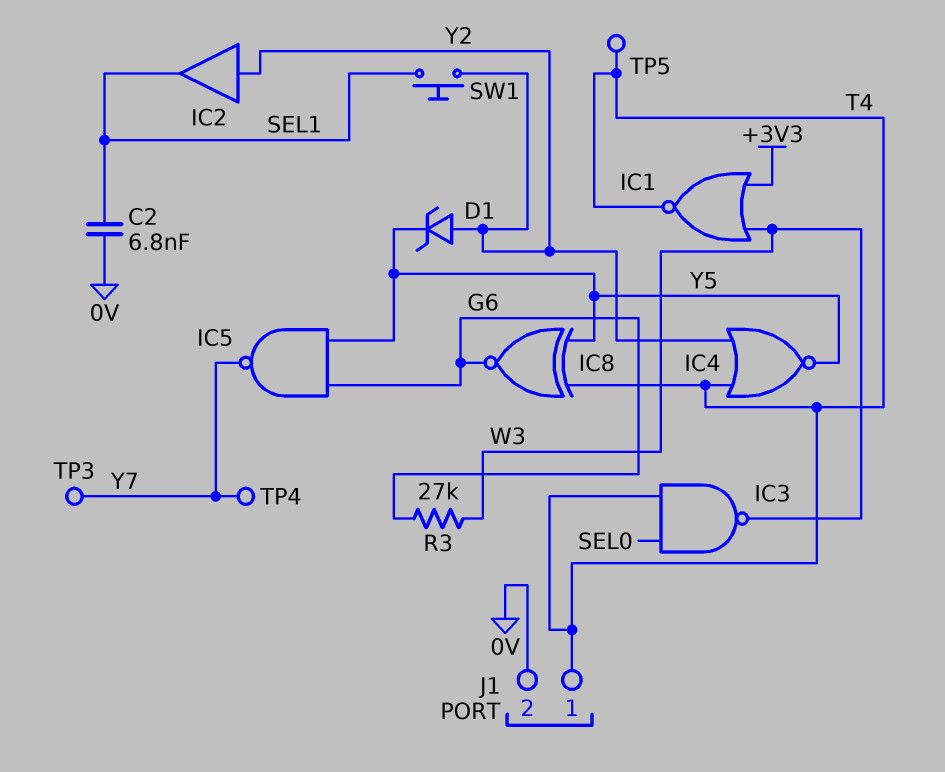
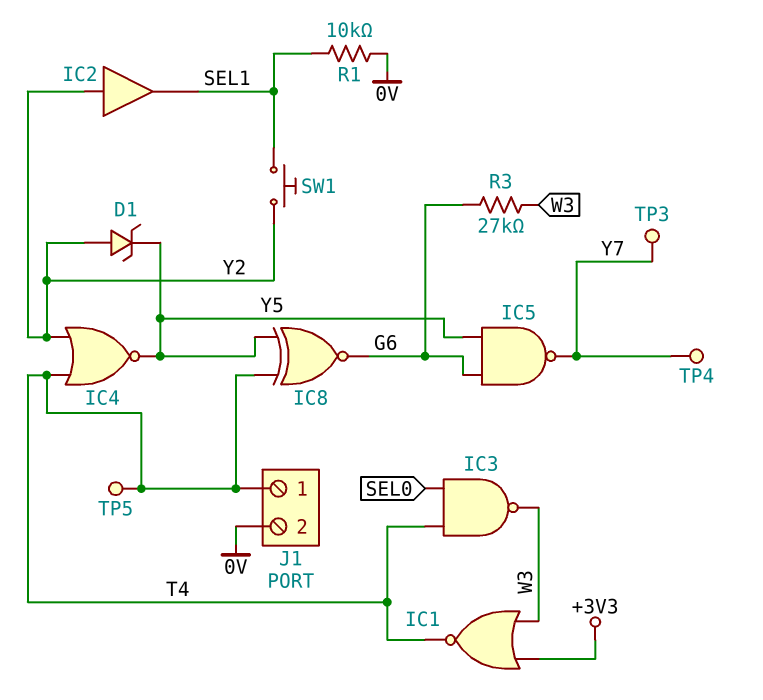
C2: 6.8nF (0V, SEL1) -> none
R1: none -> 10k (0V, SEL1)

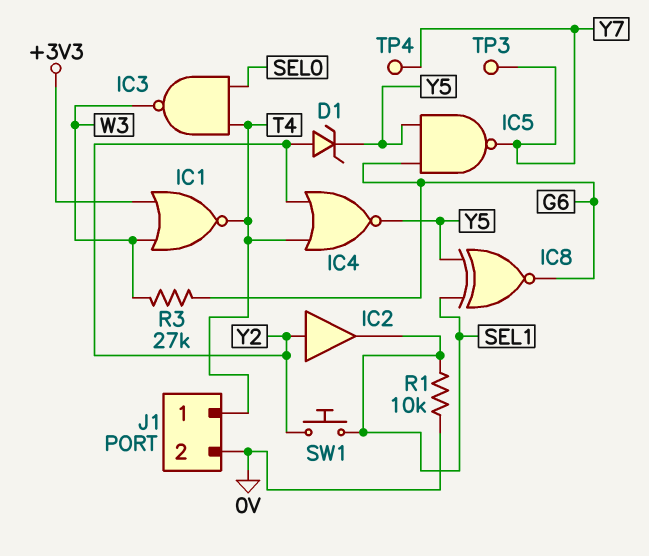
IC8: XNOR (in T4, in Y5, out G6) -> XNOR (in SEL1, in Y5, out G6)
TP5: test point (T4) -> none

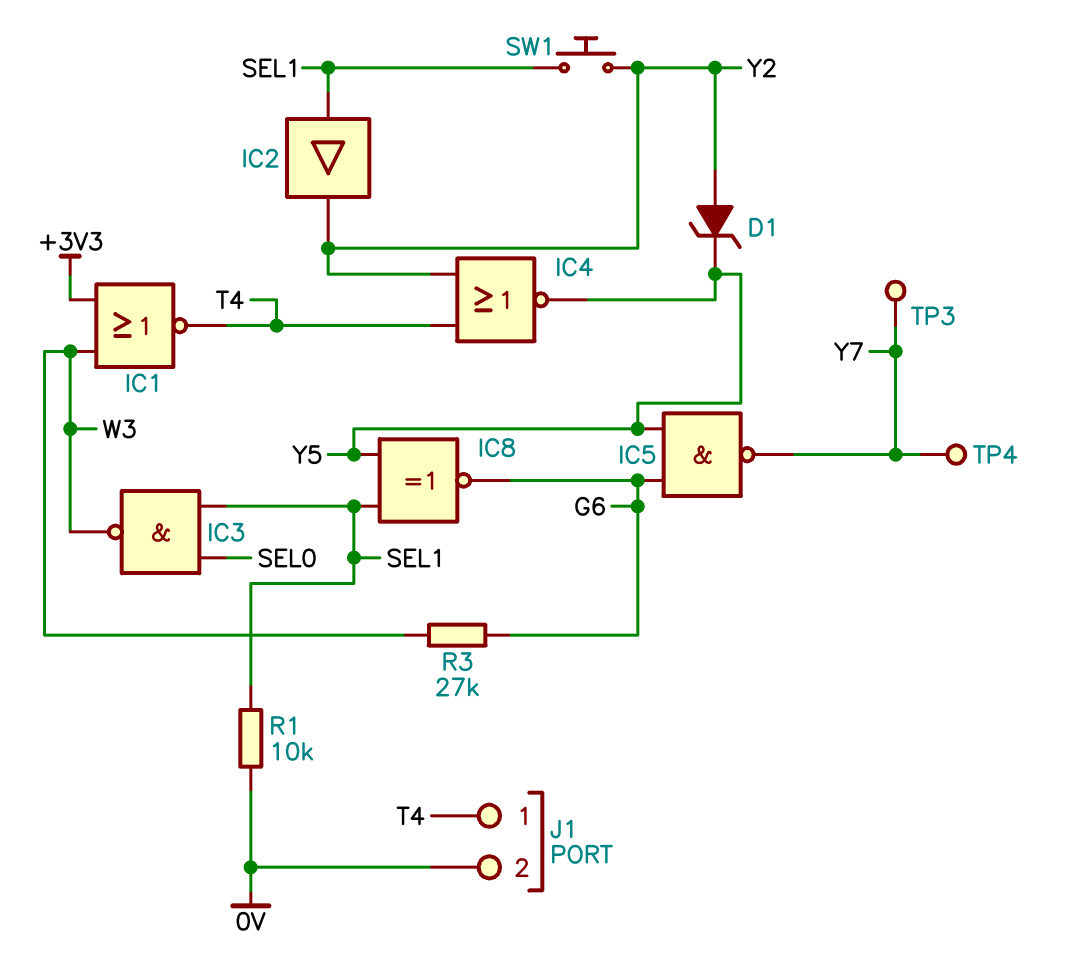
IC2: buffer (in Y2, out SEL1) -> buffer (in SEL1, out Y2)
IC3: NAND (in SEL0, in T4, out W3) -> NAND (in SEL0, in SEL1, out W3)

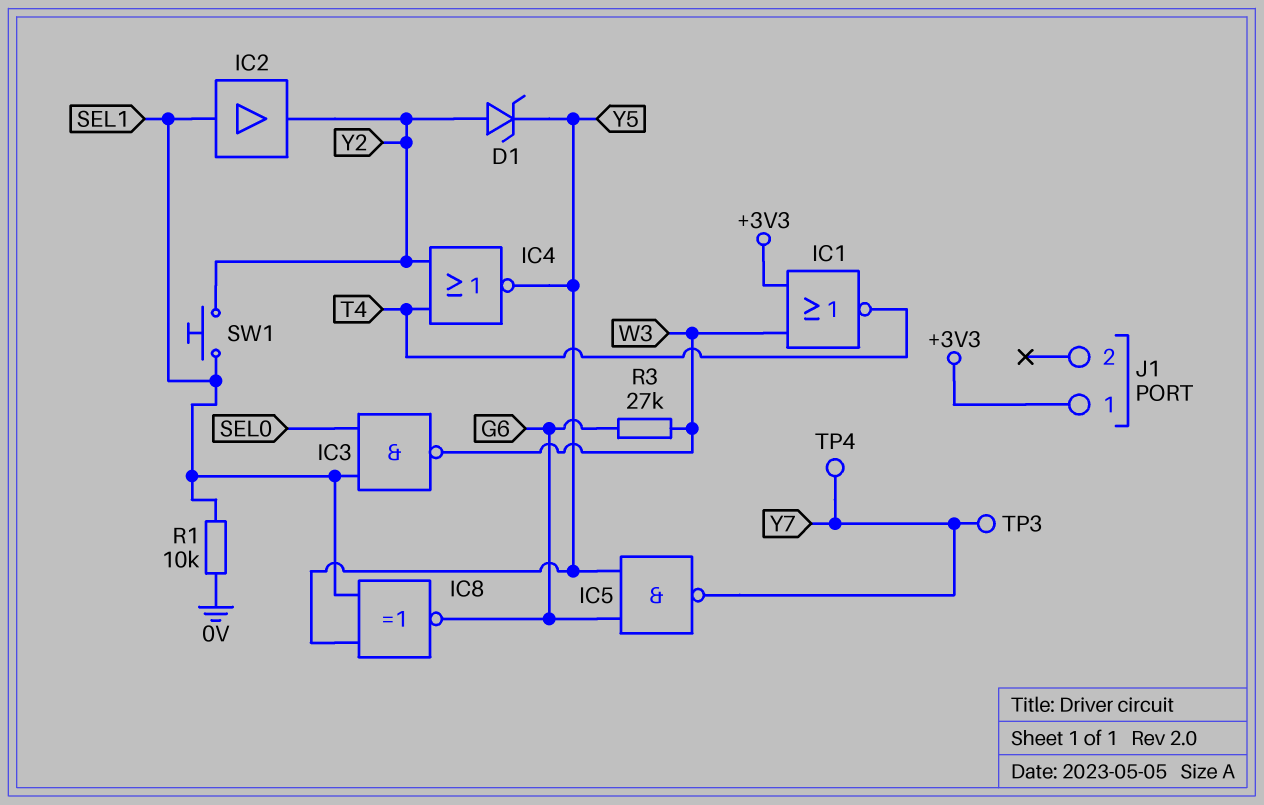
J1 pin 1: T4 -> +3V3
J1 pin 2: 0V -> none

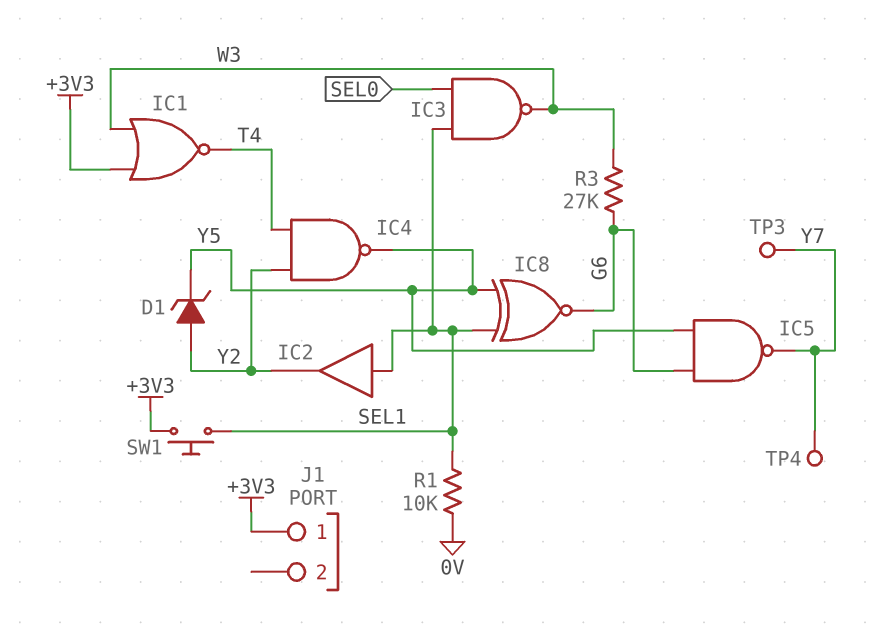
IC4: NOR (in T4, in Y2, out Y5) -> NAND (in T4, in Y2, out Y5)
SW1: button (SEL1, Y2) -> button (+3V3, SEL1)

